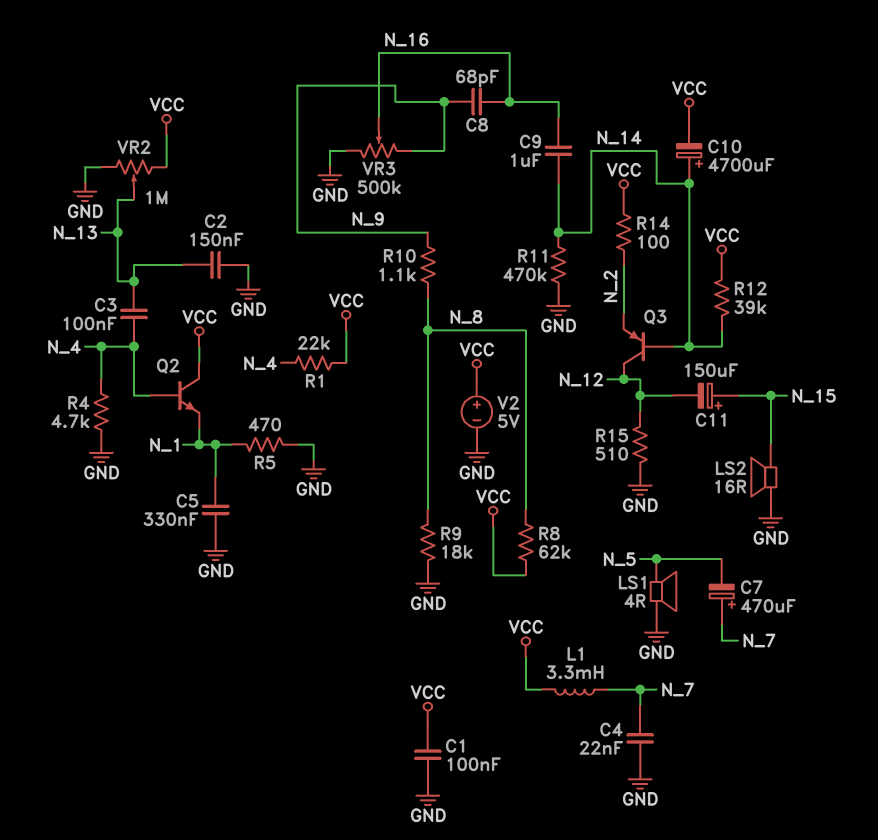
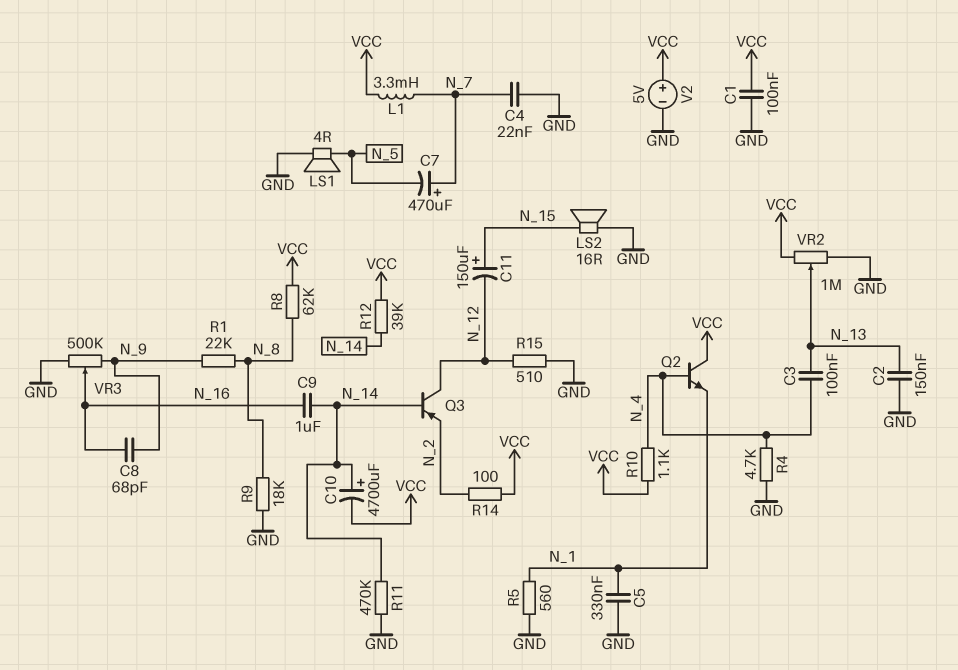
R1: 22k (N_4, VCC) -> 22k (N_8, N_9)
R5: 470 (GND, N_1) -> 560 (GND, N_1)
R10: 1.1k (N_8, N_9) -> 1.1k (N_4, VCC)

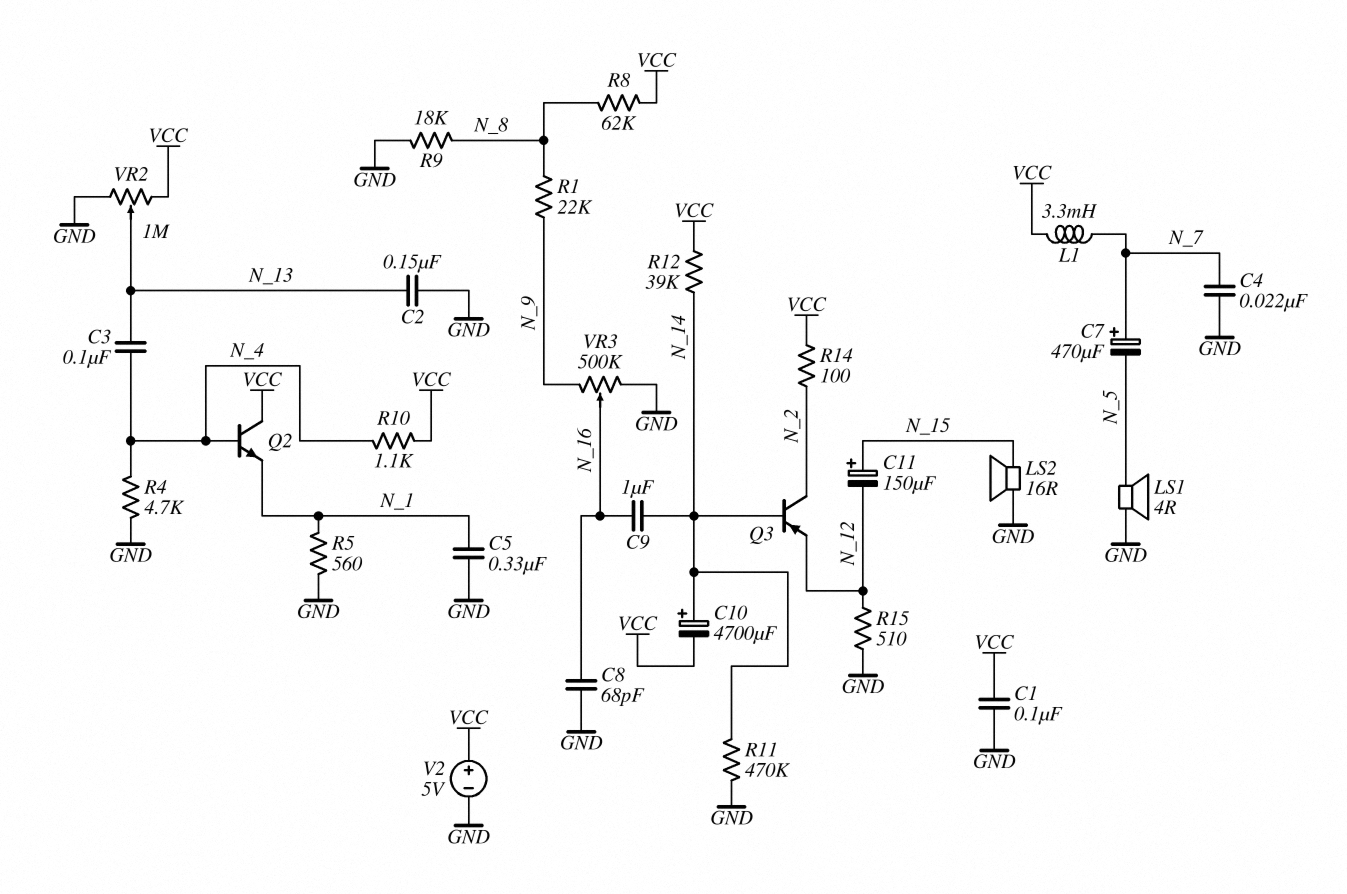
C8: 68pF (N_9, N_16) -> 68pF (GND, N_16)
Q3: PNP (B N_14, C N_12, E N_2) -> PNP (B N_14, C N_2, E N_12)

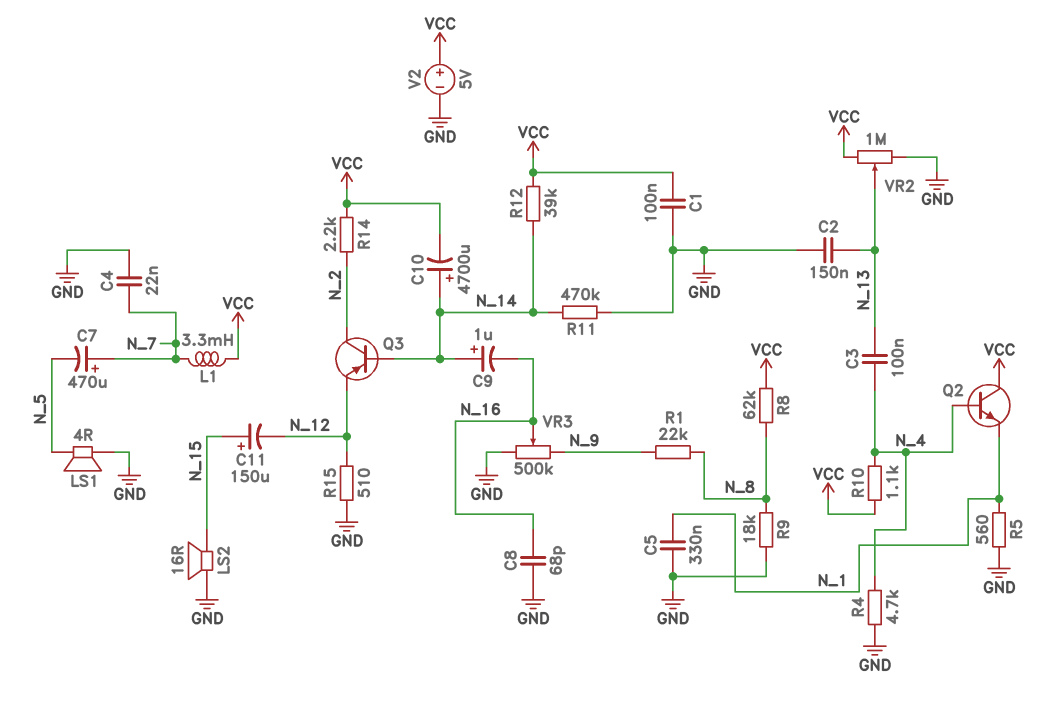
C9: 1uF (N_14, N_16) -> 1uF (plus N_14, minus N_16)
R14: 100 (N_2, VCC) -> 2.2k (N_2, VCC)

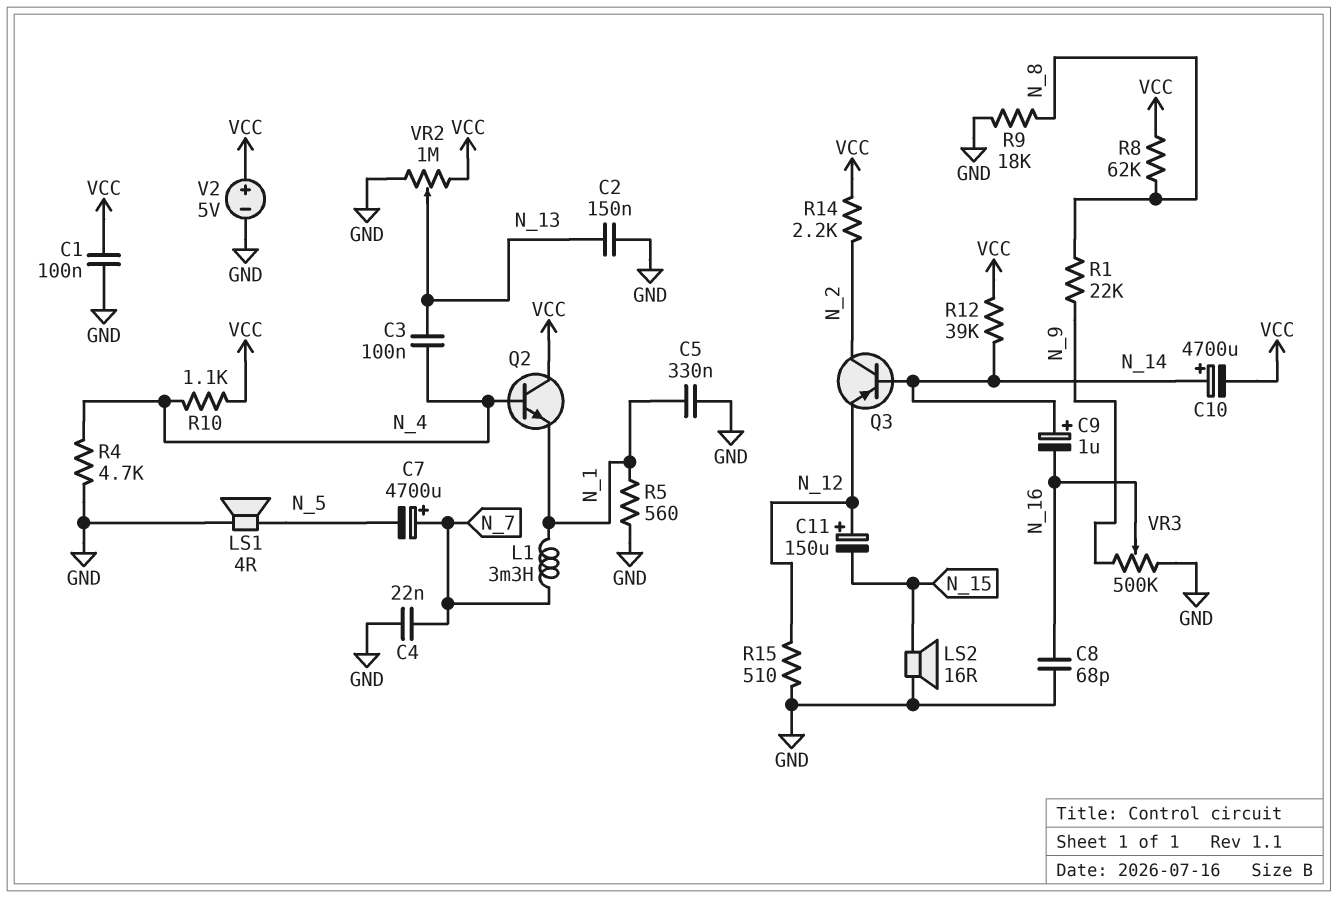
C7: 470uF (plus N_7, minus N_5) -> 4700uF (plus N_7, minus N_5)
C11: 150uF (plus N_15, minus N_12) -> 150uF (plus N_12, minus N_15)
L1: 3.3mH (N_7, VCC) -> 3.3mH (N_1, N_7)
R11: 470k (GND, N_14) -> none

